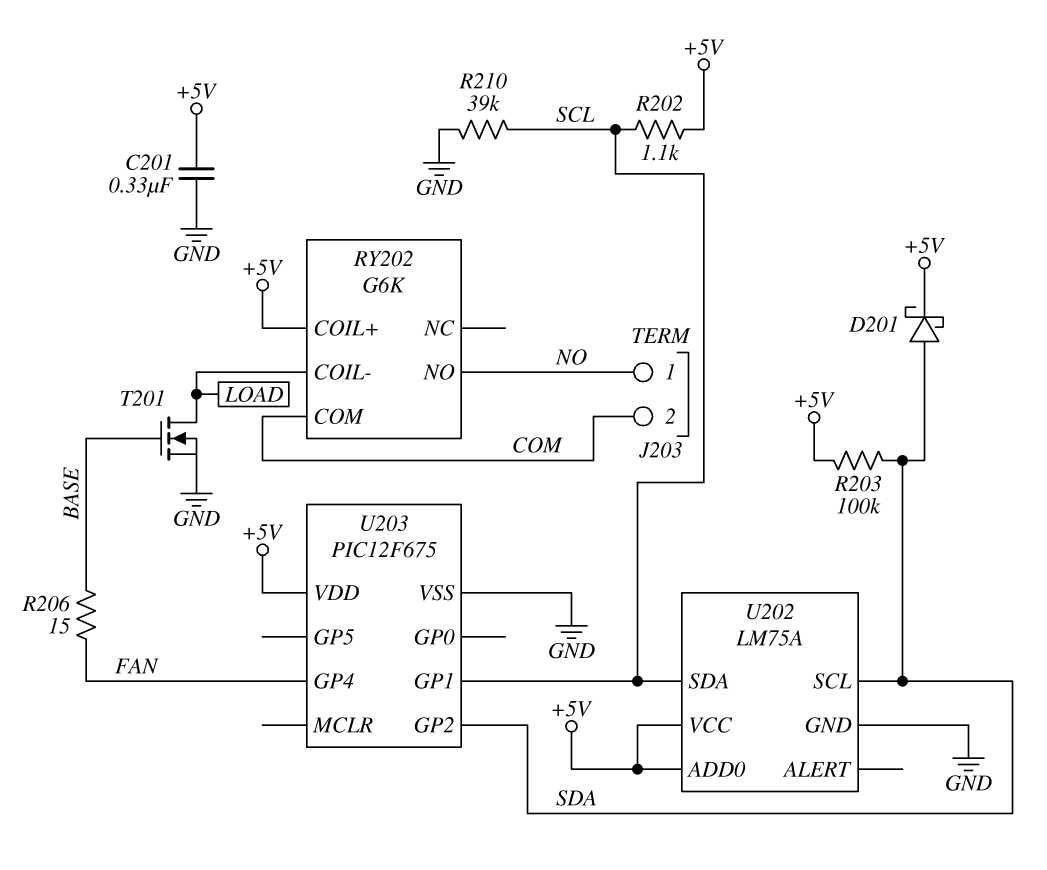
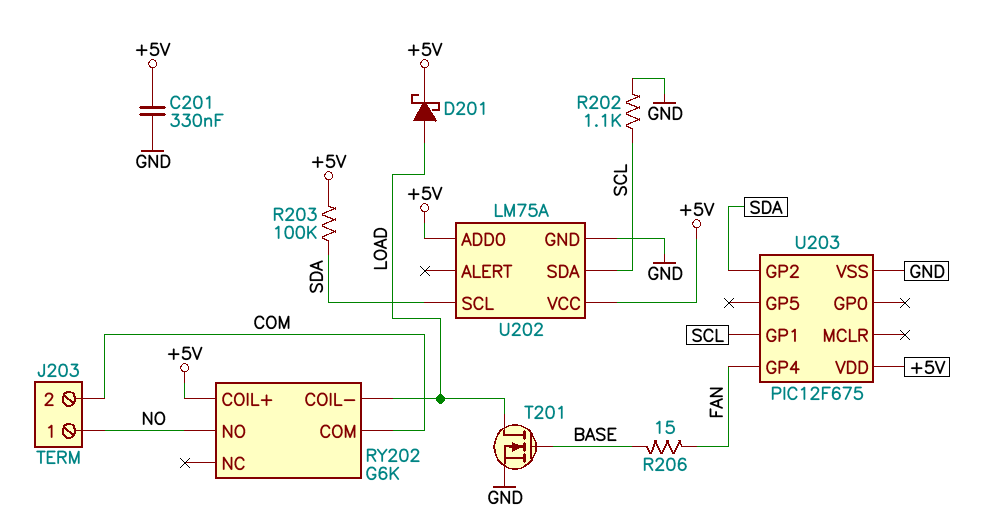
D201: schottky (A SDA, K +5V) -> schottky (A LOAD, K +5V)
R202: 1.1k (+5V, SCL) -> 1.1k (GND, SCL)
R210: 39k (GND, SCL) -> none

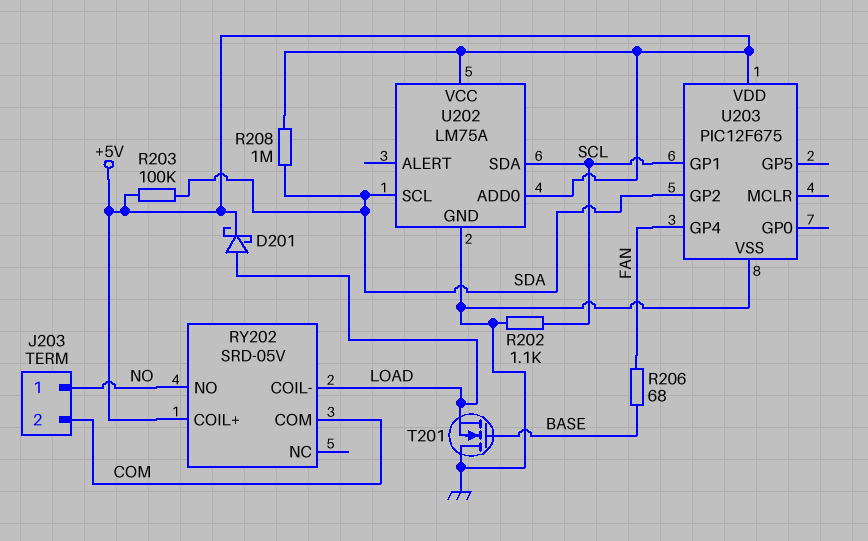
C201: 330nF (+5V, GND) -> none
R206: 15 (BASE, FAN) -> 68 (BASE, FAN)
R208: none -> 1M (+5V, SDA)
RY202: G6K -> SRD-05V
T201: NMOS (G BASE, D LOAD, S GND) -> NMOS (G BASE, D GND, S LOAD)

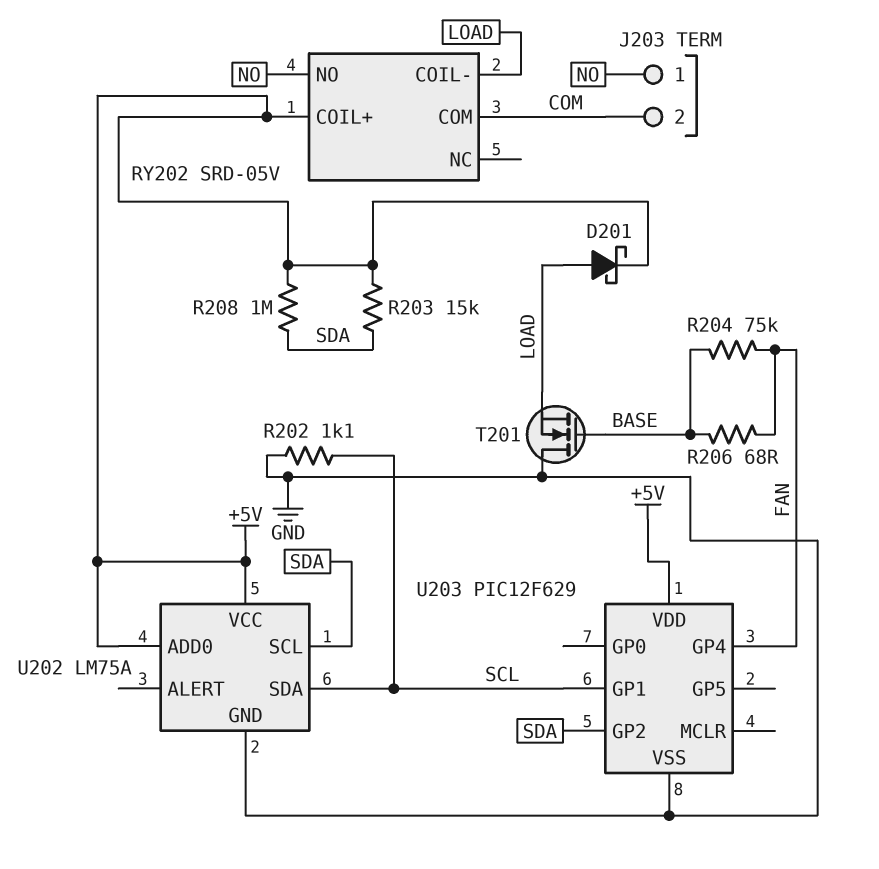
R203: 100k (+5V, SDA) -> 15k (+5V, SDA)
R204: none -> 75k (BASE, FAN)
U203: PIC12F675 -> PIC12F629

